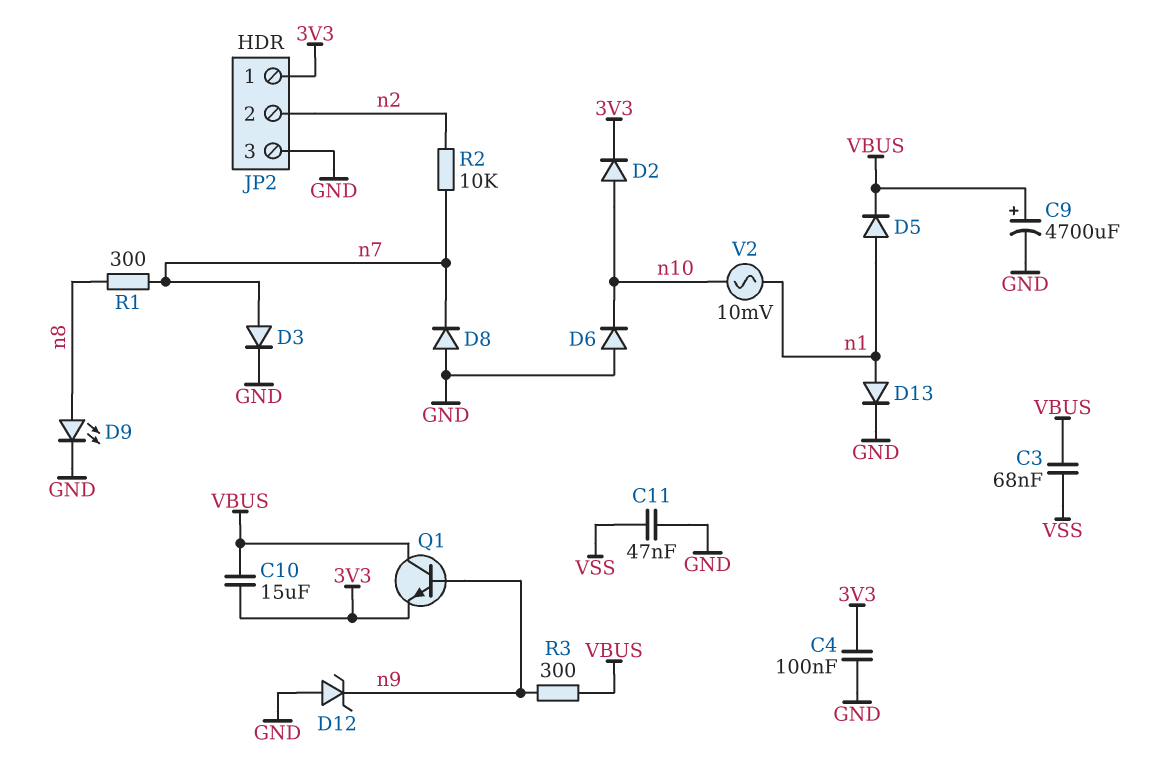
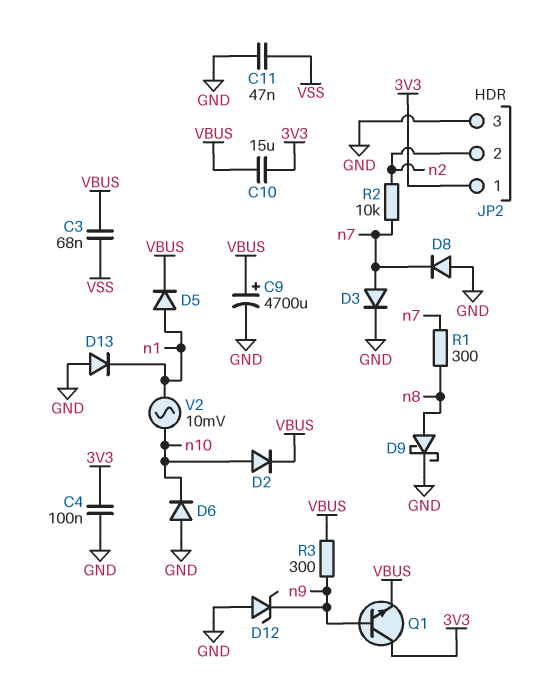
D2: diode (A n10, K 3V3) -> diode (A n10, K VBUS)
D9: LED (A n8, K GND) -> schottky (A n8, K GND)
D13: diode (A n1, K GND) -> diode (A GND, K n1)
Q1: NPN (B n9, C VBUS, E 3V3) -> NPN (B n9, C 3V3, E VBUS)

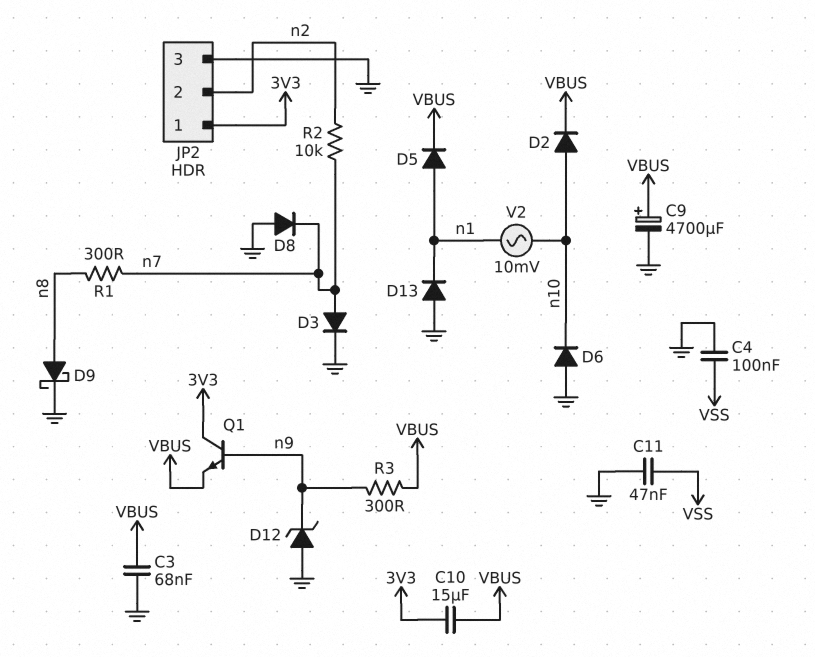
C3: 68nF (VBUS, VSS) -> 68nF (GND, VBUS)
C4: 100nF (3V3, GND) -> 100nF (GND, VSS)

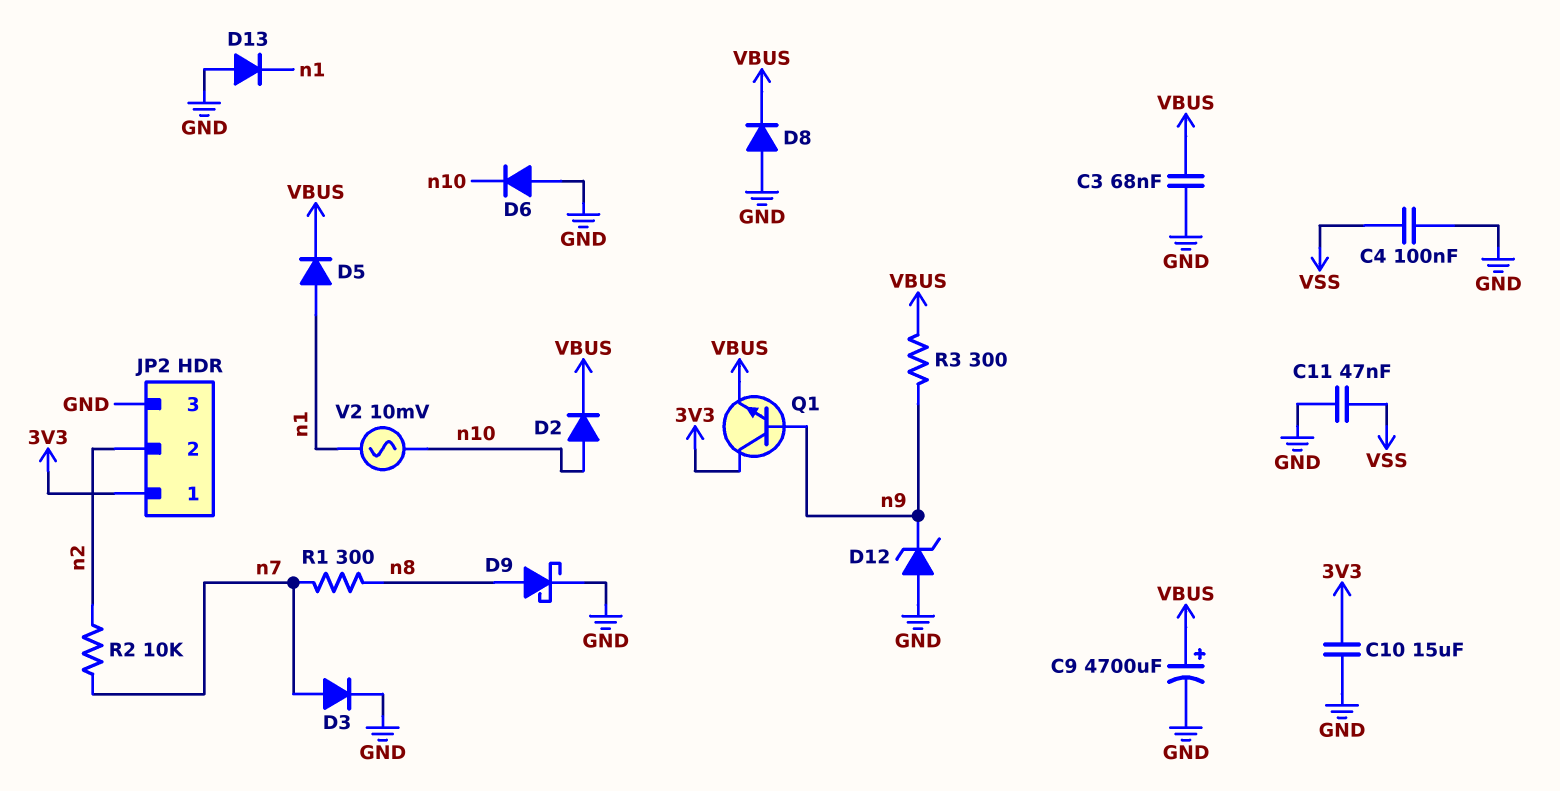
C10: 15uF (3V3, VBUS) -> 15uF (3V3, GND)
D8: diode (A GND, K n7) -> diode (A GND, K VBUS)

